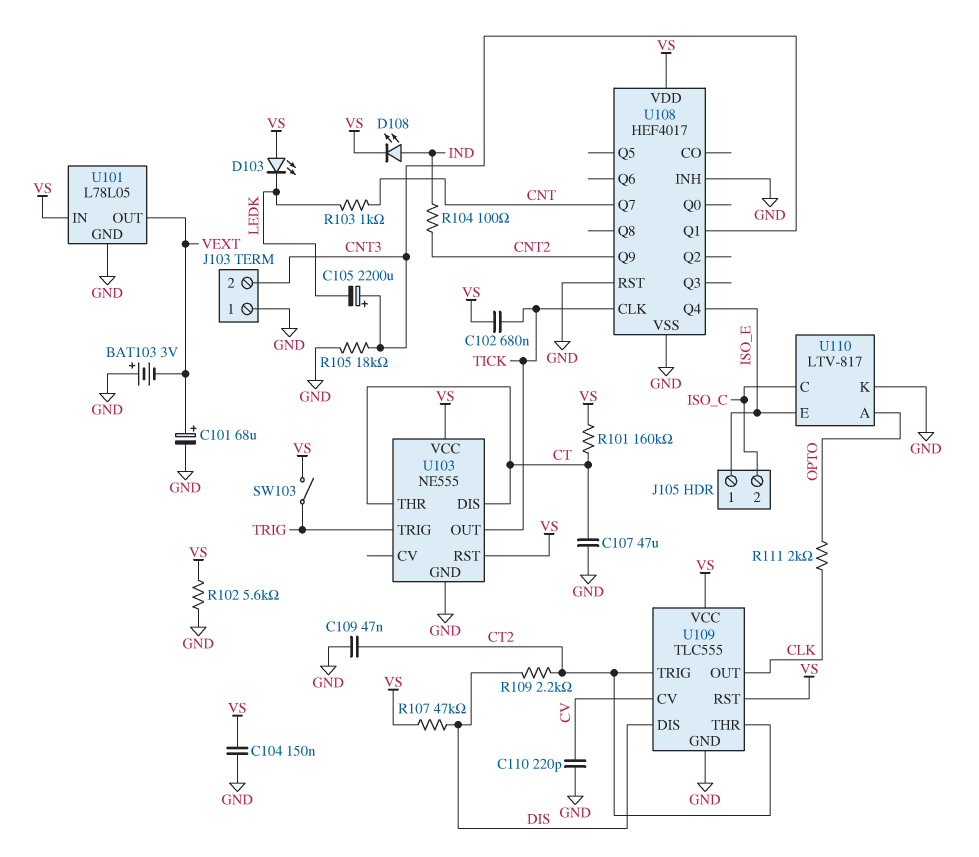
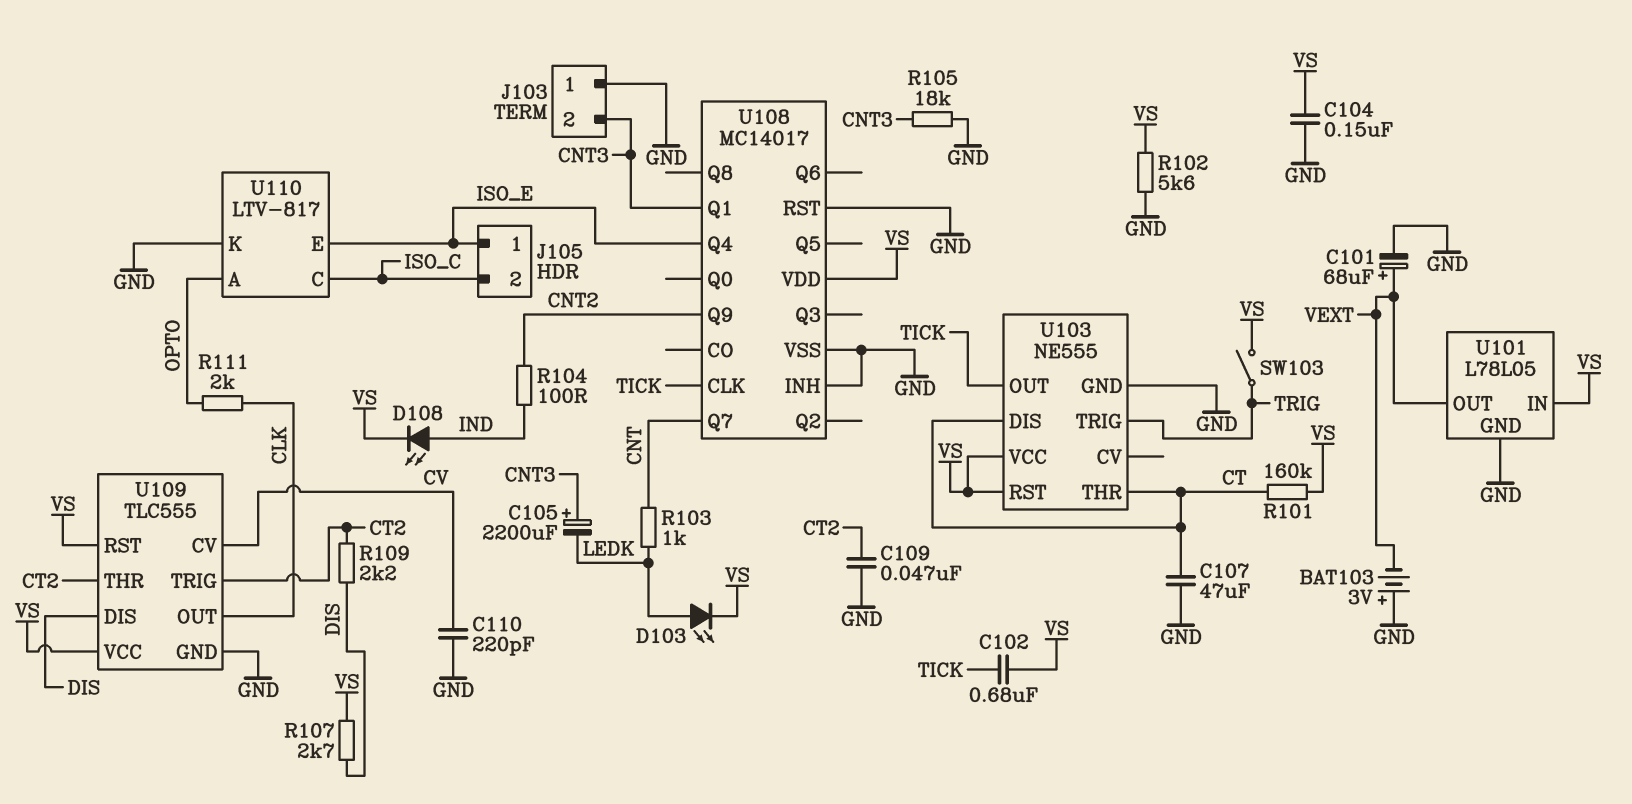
D103: LED (A VS, K LEDK) -> LED (A LEDK, K VS)
R107: 47k (DIS, VS) -> 2.7k (DIS, VS)
U108: HEF4017 -> MC14017

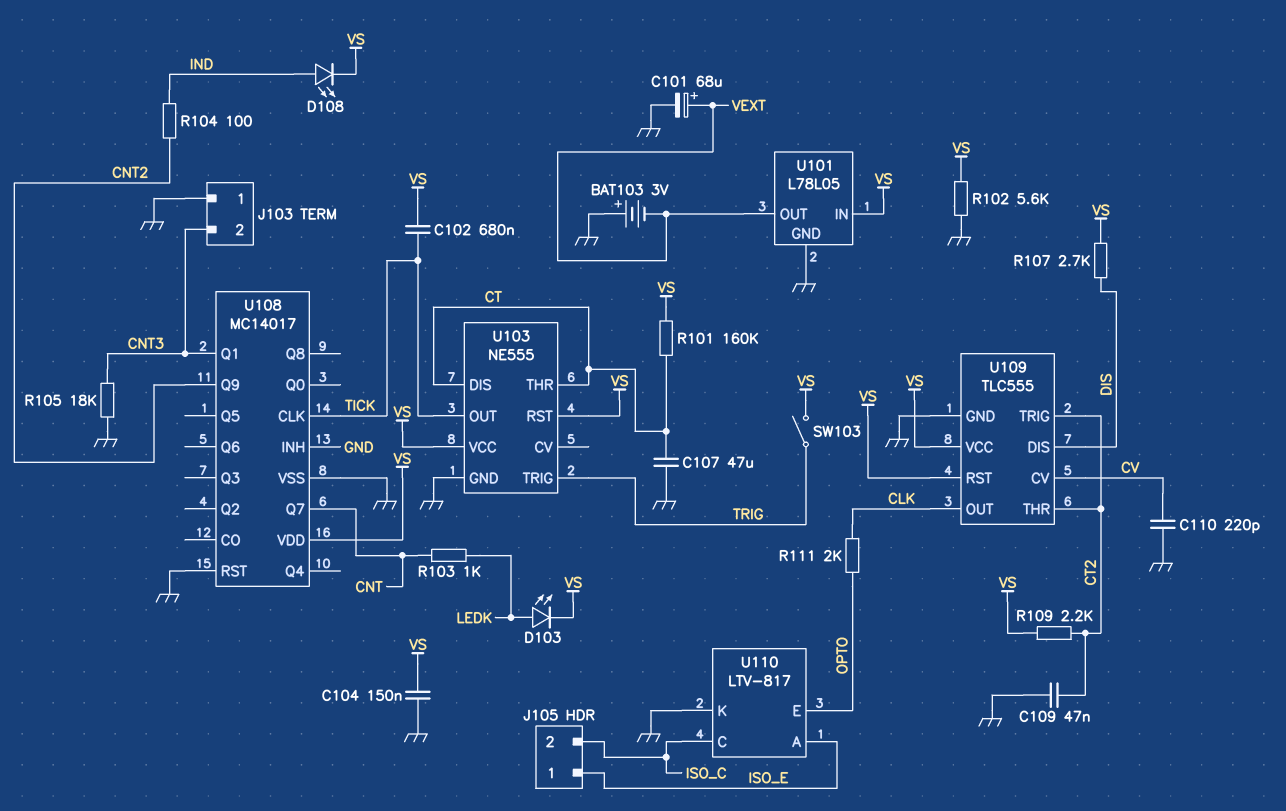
C105: 2200uF (plus CNT3, minus LEDK) -> none
R109: 2.2k (CT2, DIS) -> 2.2k (CT2, VS)
U108 pin Q4: ISO_E -> none
U110 pin A: OPTO -> ISO_E
U110 pin E: ISO_E -> OPTO

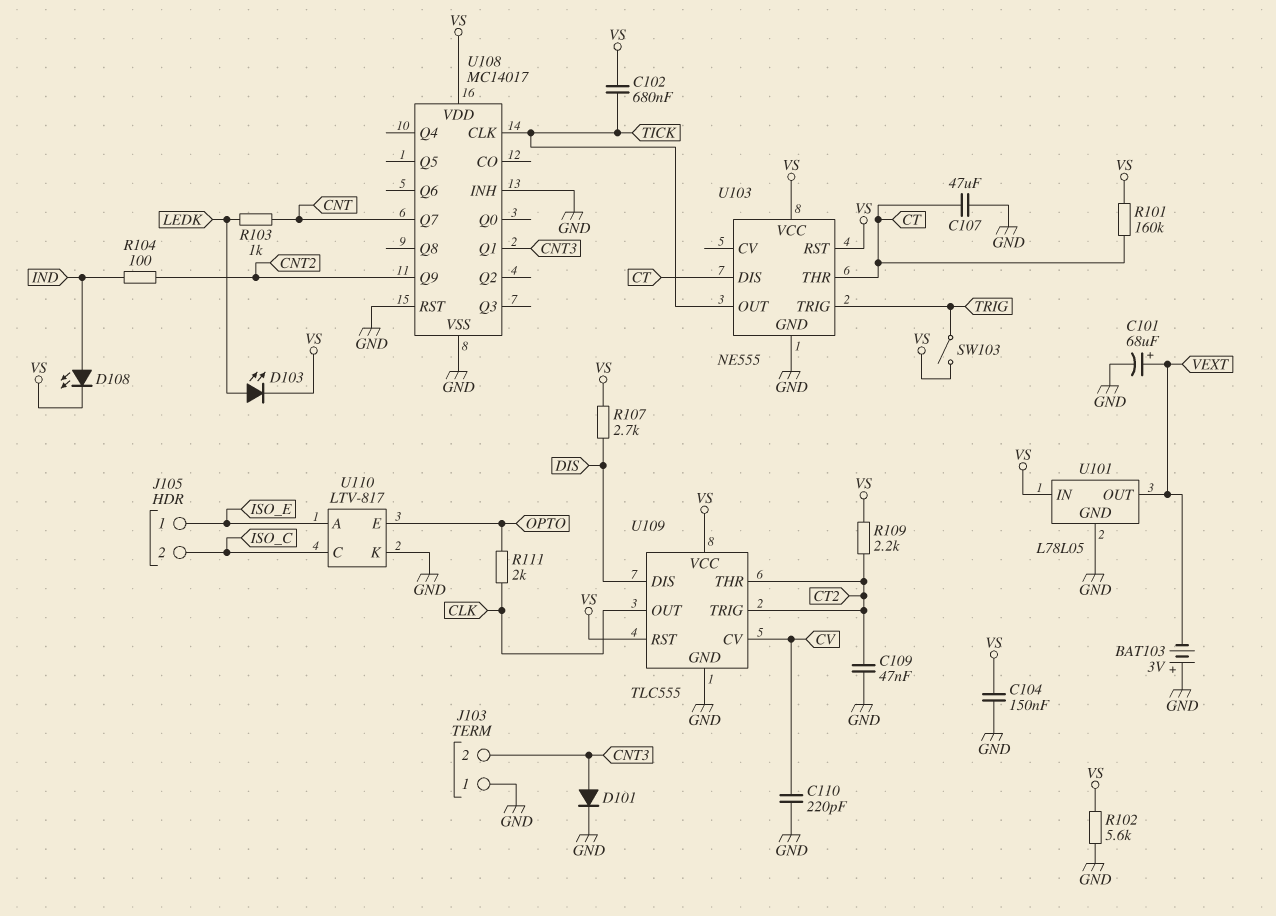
D101: none -> diode (A CNT3, K GND)
R105: 18k (CNT3, GND) -> none

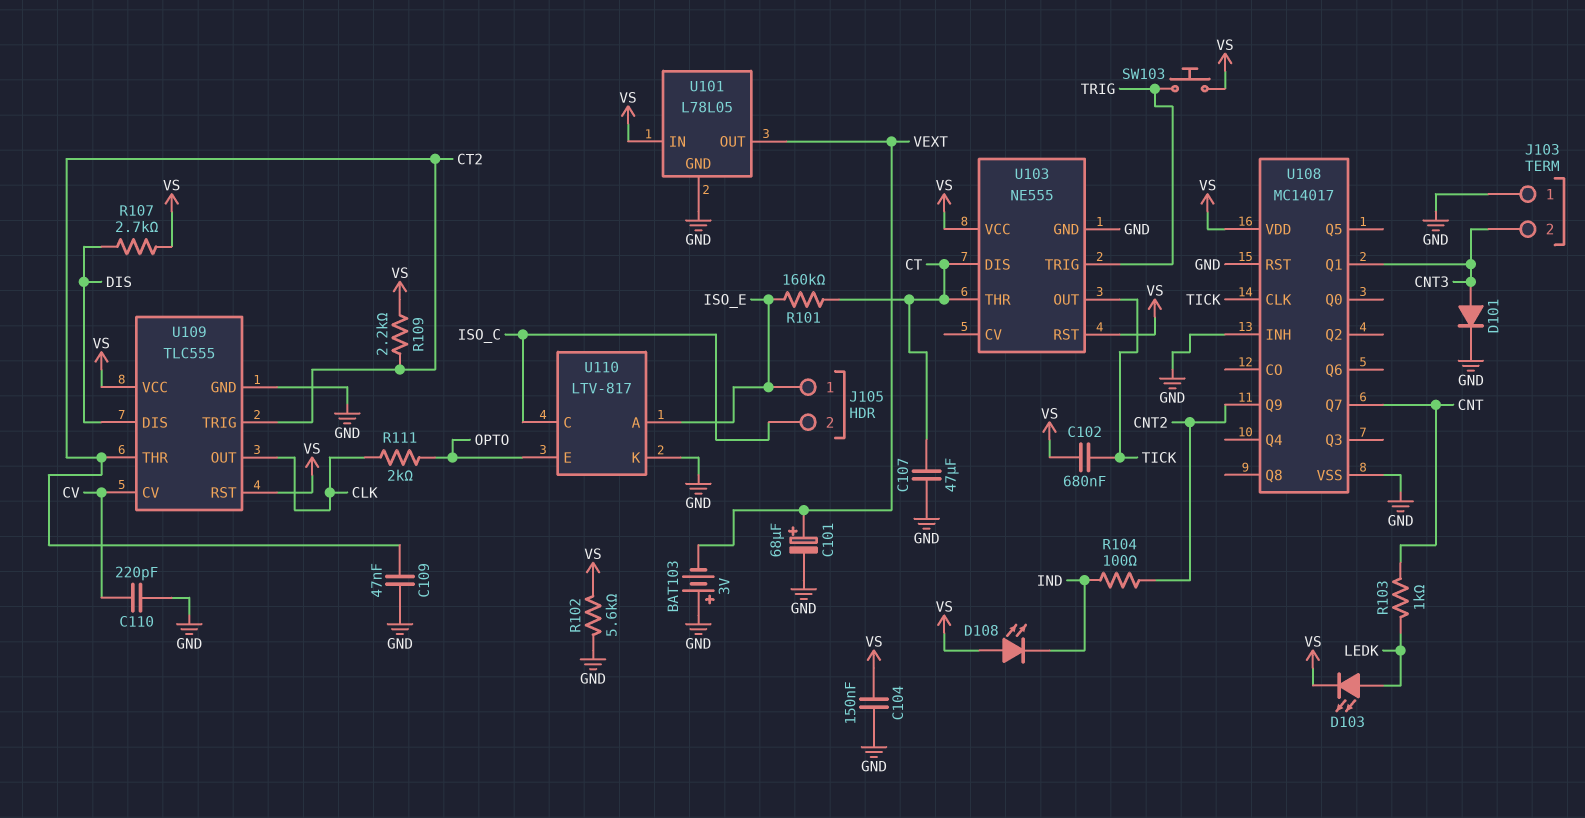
D108: LED (A IND, K VS) -> LED (A VS, K IND)
R101: 160k (CT, VS) -> 160k (CT, ISO_E)
SW103: switch (TRIG, VS) -> button (TRIG, VS)

